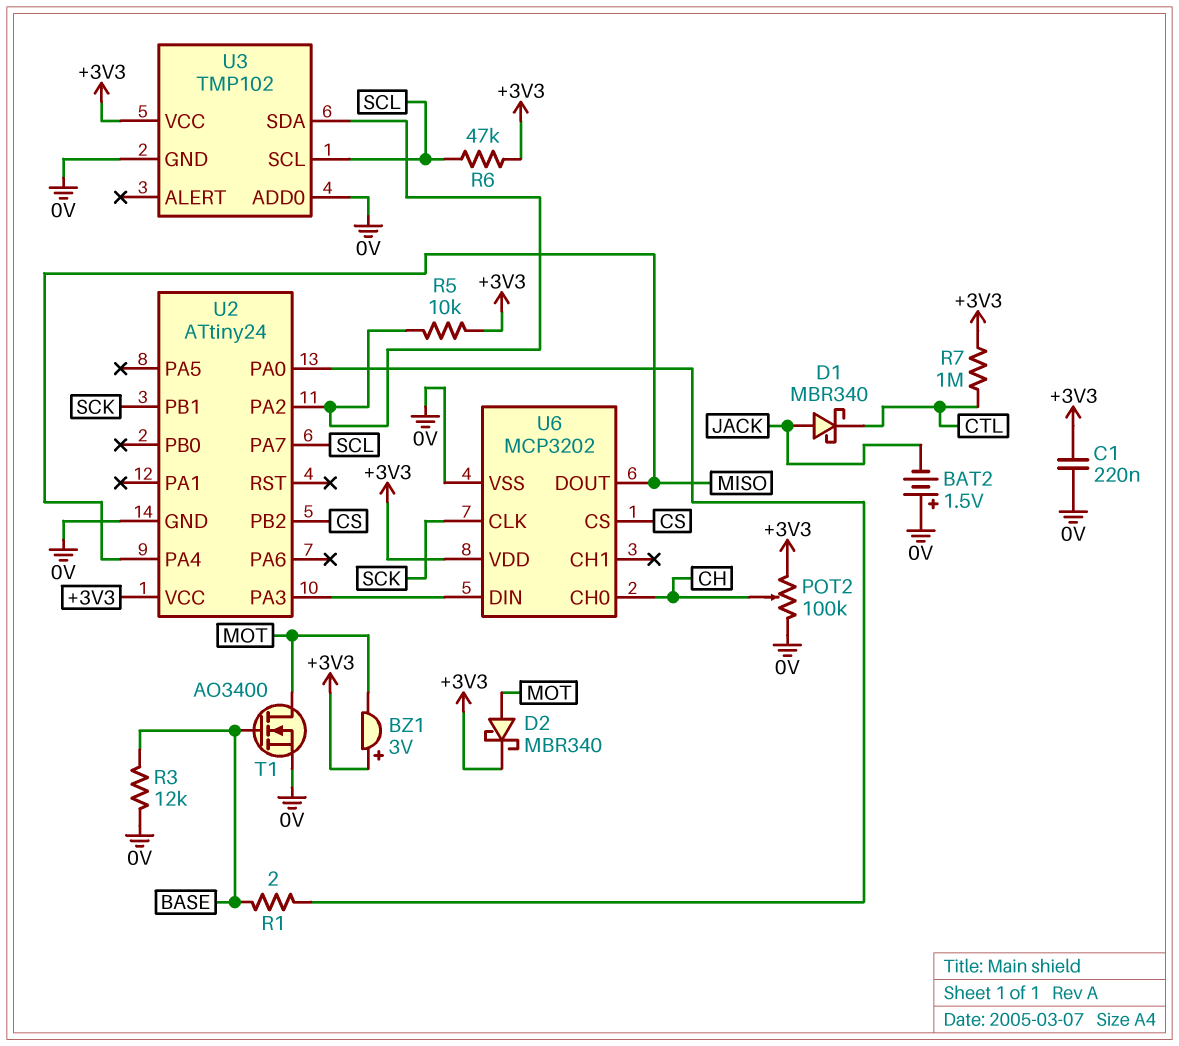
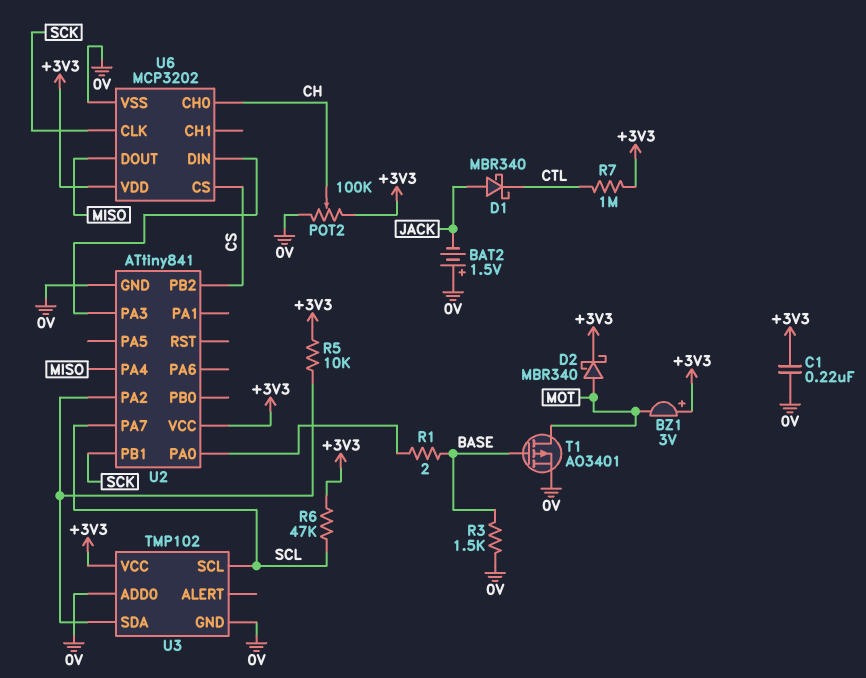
R3: 12k (0V, BASE) -> 1.5k (0V, BASE)
T1: NMOS AO3400 (G BASE, D MOT, S 0V) -> PMOS AO3401 (G BASE, D MOT, S 0V)
U2: ATtiny24 -> ATtiny841

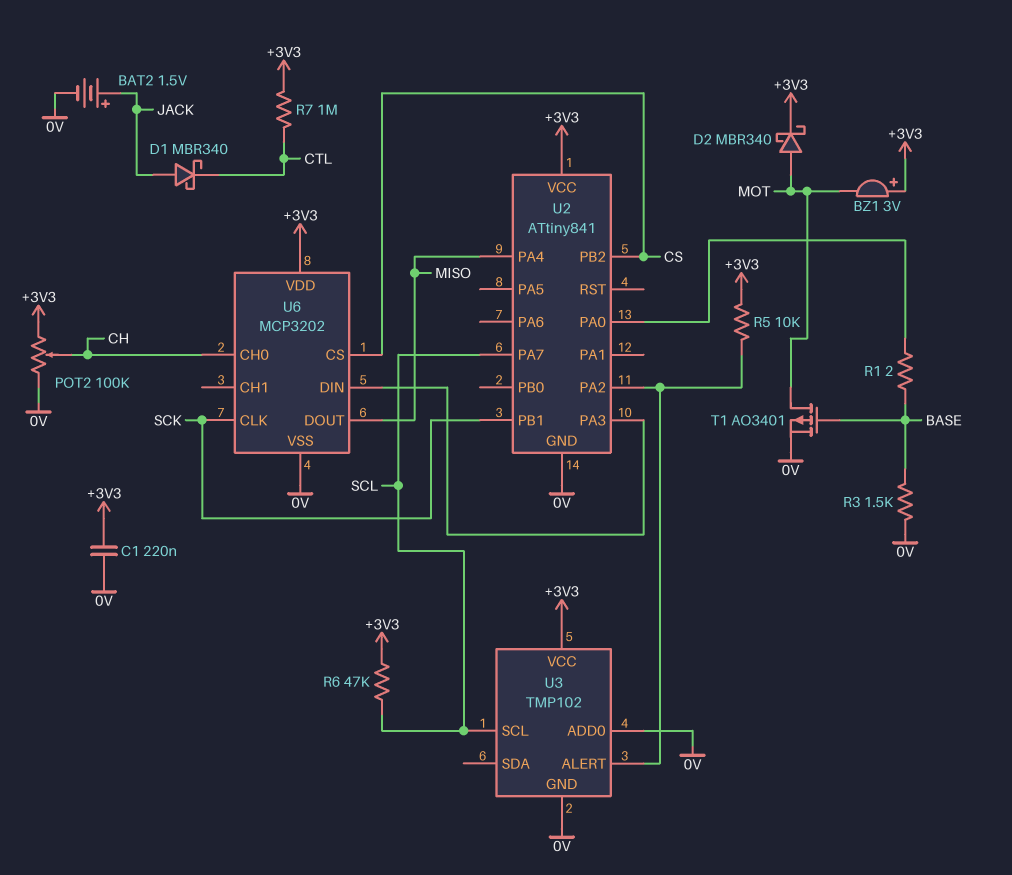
BAT2: 1.5V (plus 0V, minus JACK) -> 1.5V (plus JACK, minus 0V)
U3 pin ALERT: none -> U2/PA2
U3 pin SDA: U2/PA2 -> none

